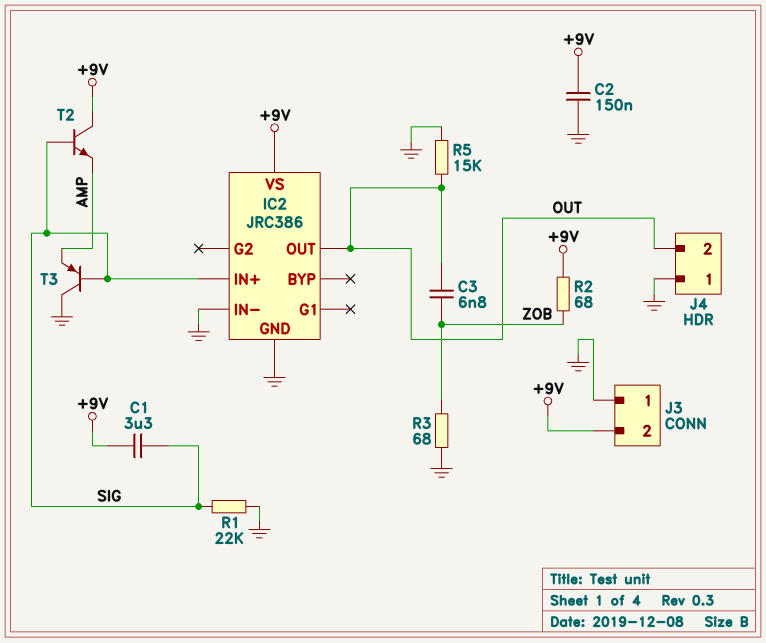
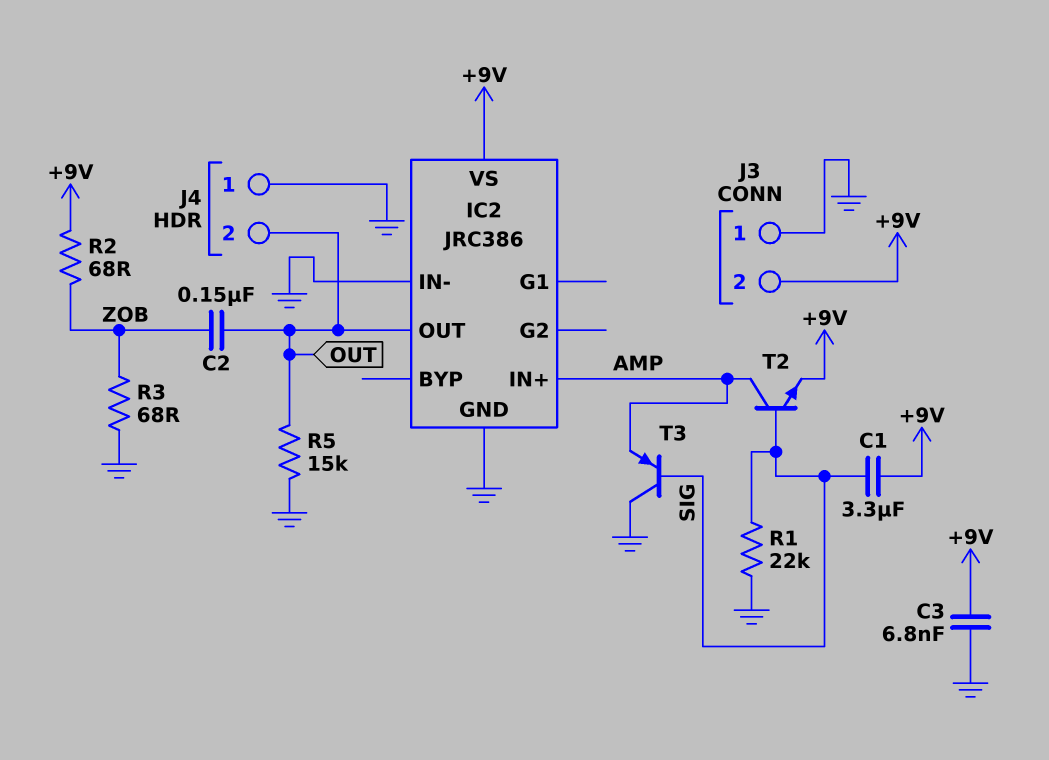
C2: 150nF (+9V, GND) -> 150nF (OUT, ZOB)
C3: 6.8nF (OUT, ZOB) -> 6.8nF (+9V, GND)
IC2 pin IN+: SIG -> AMP
T2: NPN (B SIG, C +9V, E AMP) -> NPN (B SIG, C AMP, E +9V)

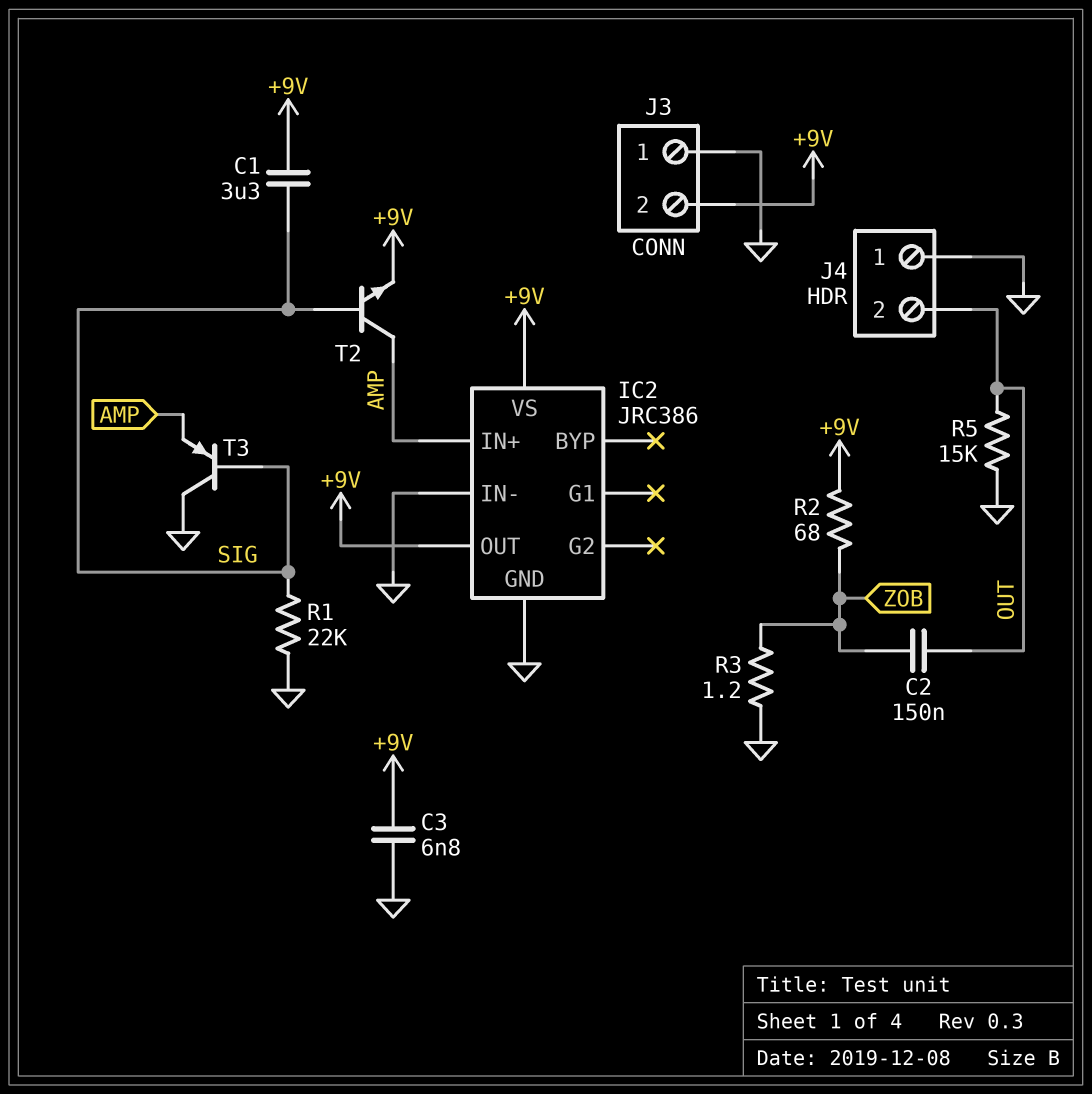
IC2 pin OUT: OUT -> +9V
R3: 68 (GND, ZOB) -> 1.2 (GND, ZOB)

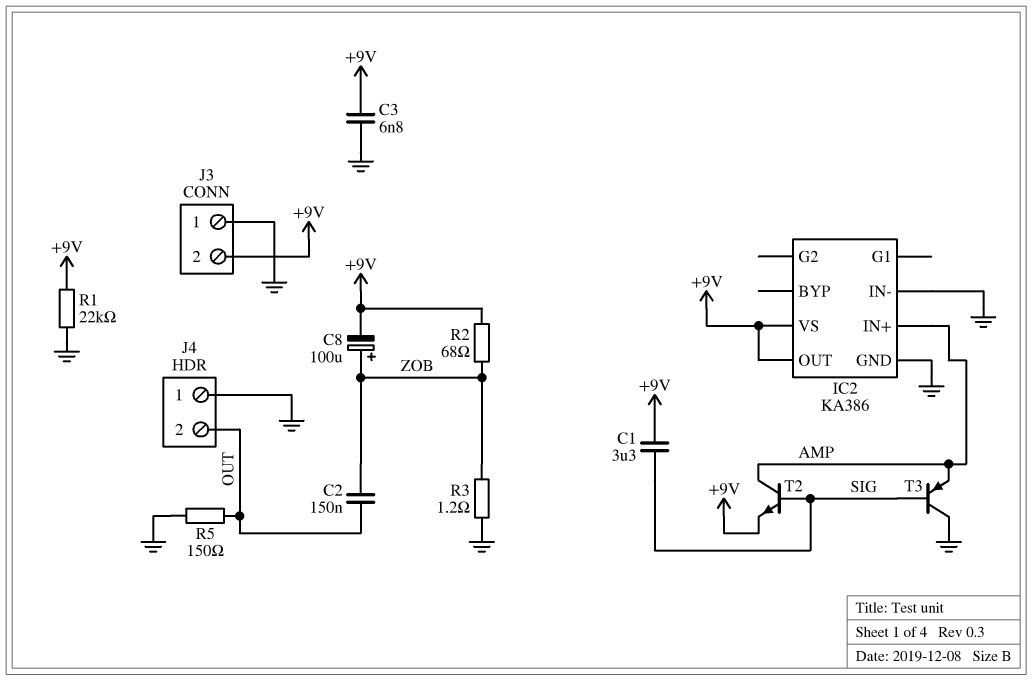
C8: none -> 100uF (plus ZOB, minus +9V)
IC2: JRC386 -> KA386
R1: 22k (GND, SIG) -> 22k (+9V, GND)
R5: 15k (GND, OUT) -> 150 (GND, OUT)

